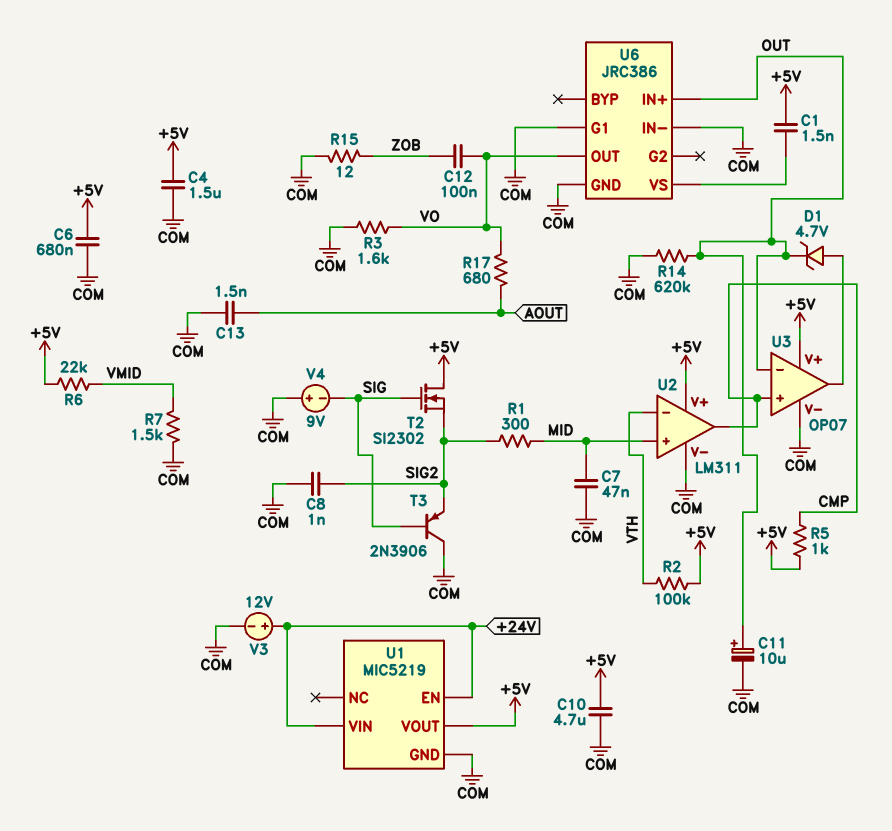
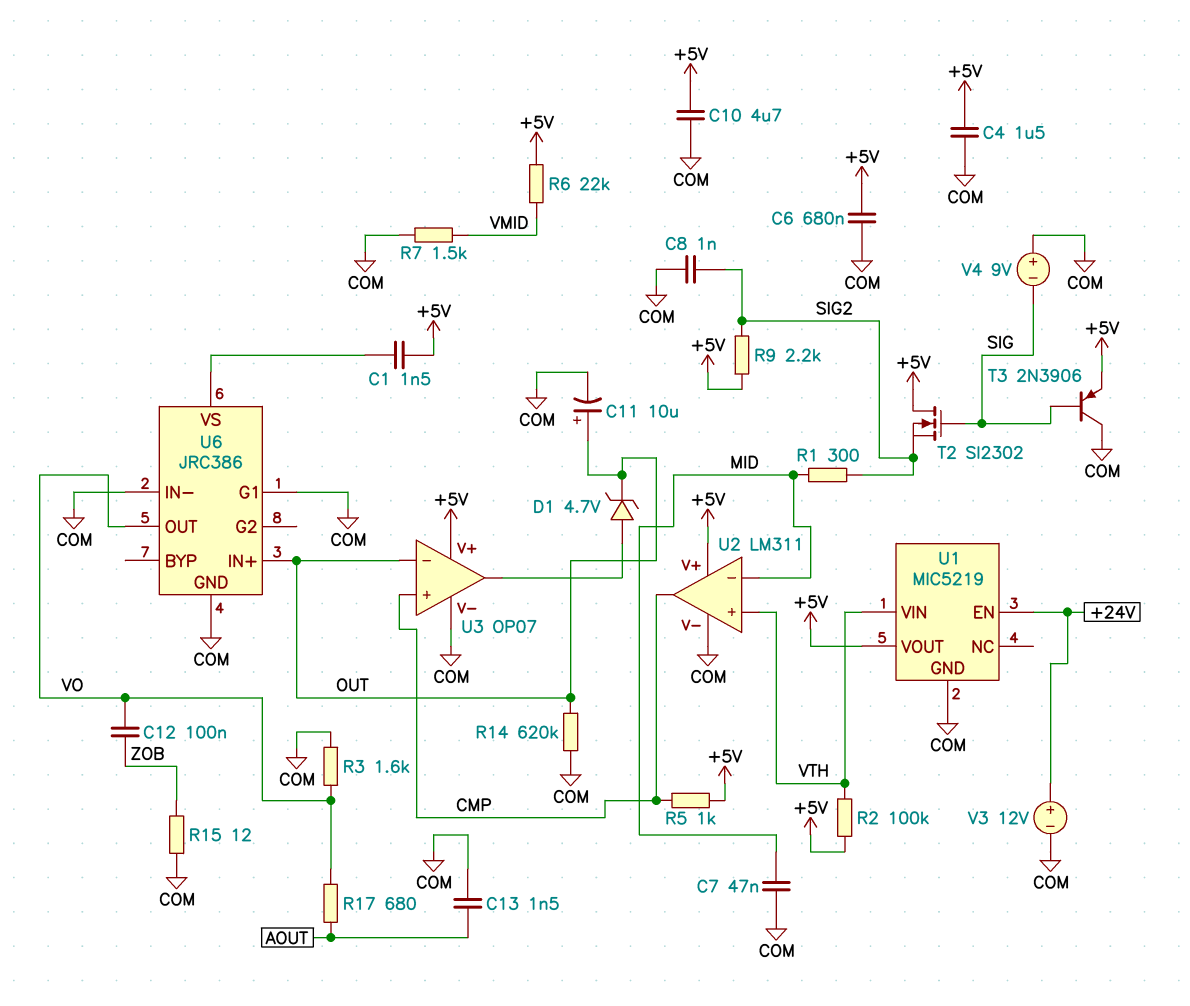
R9: none -> 2.2k (+5V, SIG2)
T3: PNP 2N3906 (B SIG, C COM, E SIG2) -> PNP 2N3906 (B SIG, C COM, E +5V)
U1 pin VIN: +24V -> VTH
U2 pin in+: MID -> VTH
U2 pin in-: VTH -> MID

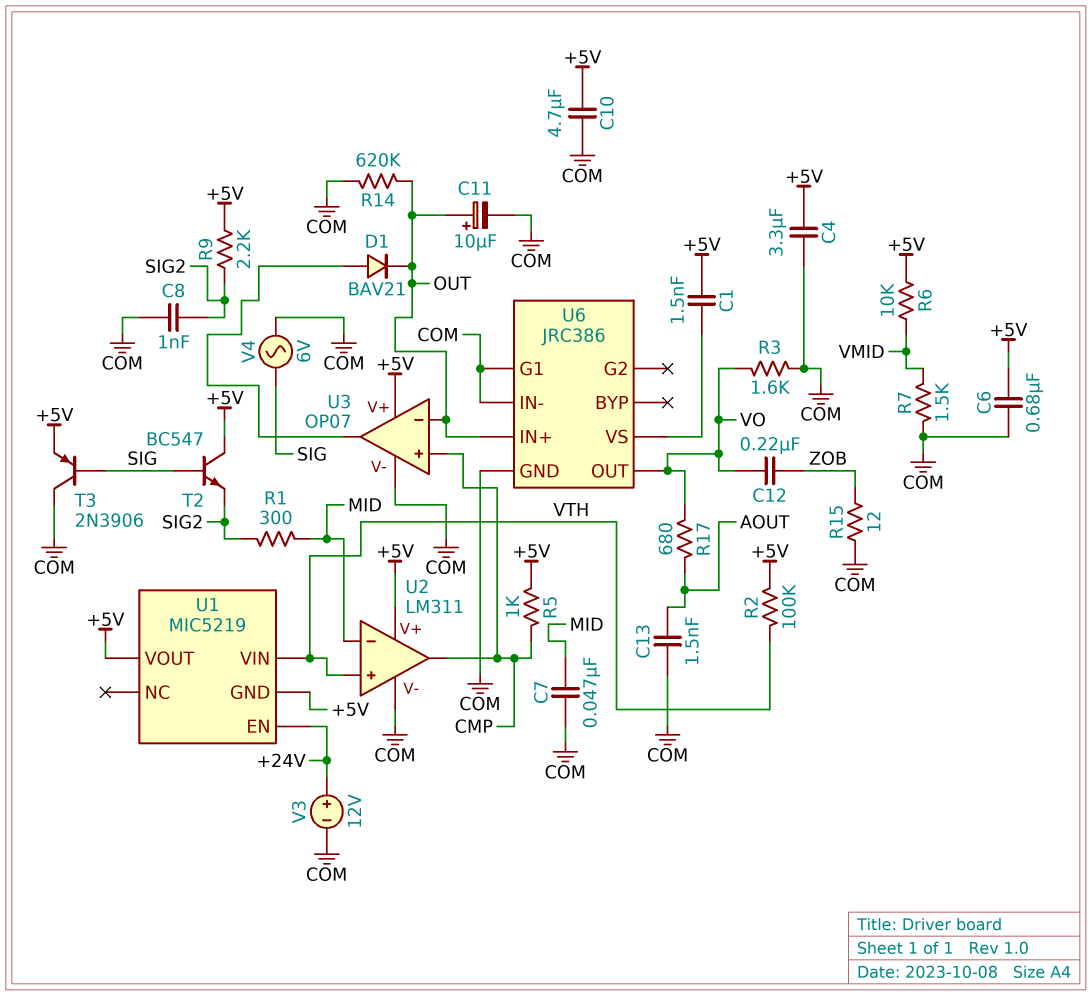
C4: 1.5uF (+5V, COM) -> 3.3uF (+5V, COM)
C12: 100nF (VO, ZOB) -> 220nF (VO, ZOB)
D1: zener 4.7V (A U3/out, K OUT) -> diode BAV21 (A U3/out, K OUT)
R6: 22k (+5V, VMID) -> 10k (+5V, VMID)
T2: NMOS SI2302 (G SIG, D +5V, S SIG2) -> NPN BC547 (B SIG, C +5V, E SIG2)
U1 pin GND: COM -> +5V
V4: 9V (plus COM, minus SIG) -> AC 6V (COM, SIG)

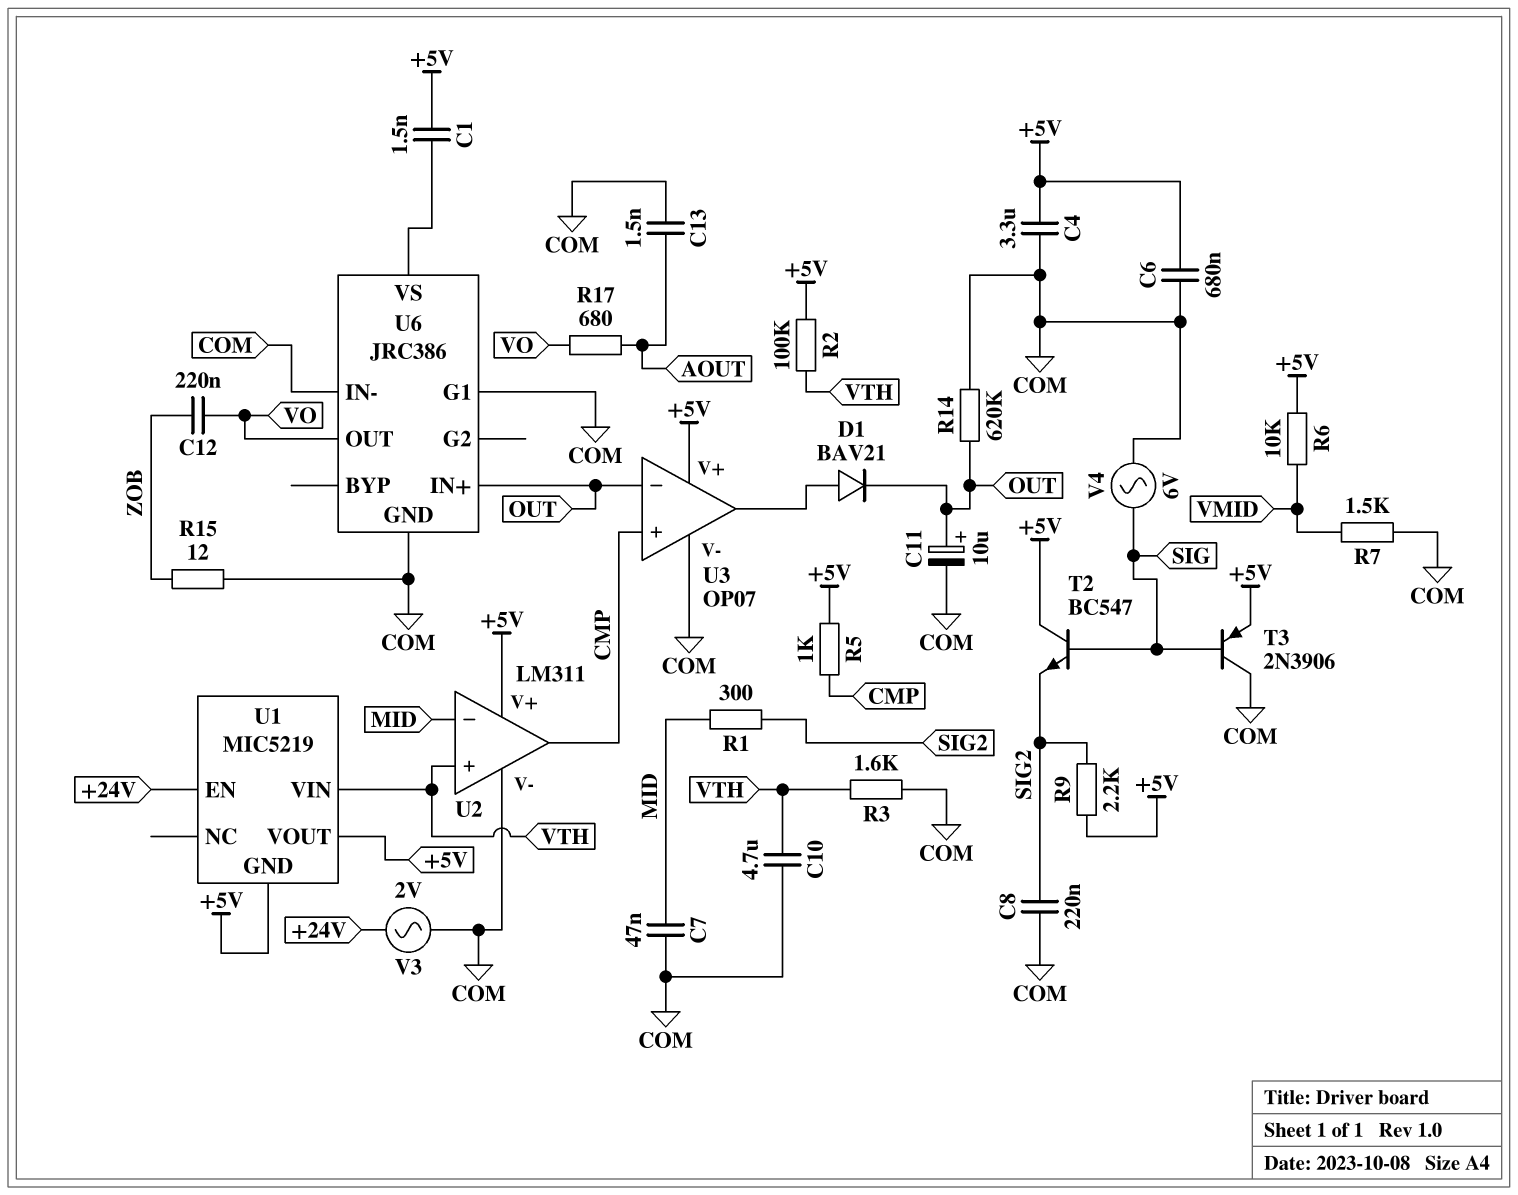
C8: 1nF (COM, SIG2) -> 220nF (COM, SIG2)
C10: 4.7uF (+5V, COM) -> 4.7uF (COM, VTH)
R3: 1.6k (COM, VO) -> 1.6k (COM, VTH)
V3: 12V (plus +24V, minus COM) -> AC 2V (+24V, COM)

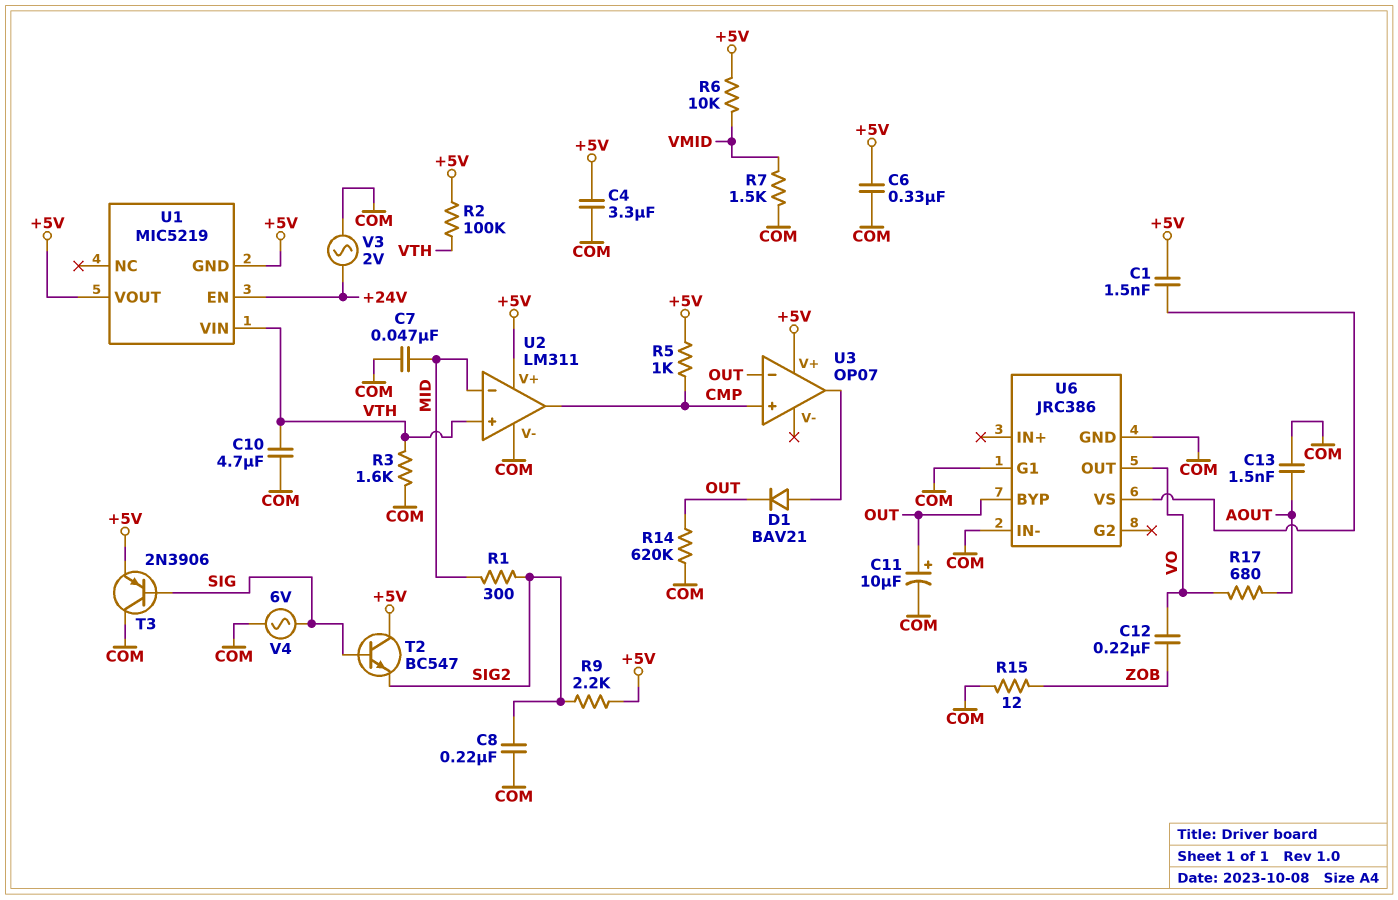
C6: 680nF (+5V, COM) -> 330nF (+5V, COM)
U3 pin V-: COM -> none
U6 pin BYP: none -> OUT
U6 pin IN+: OUT -> none

